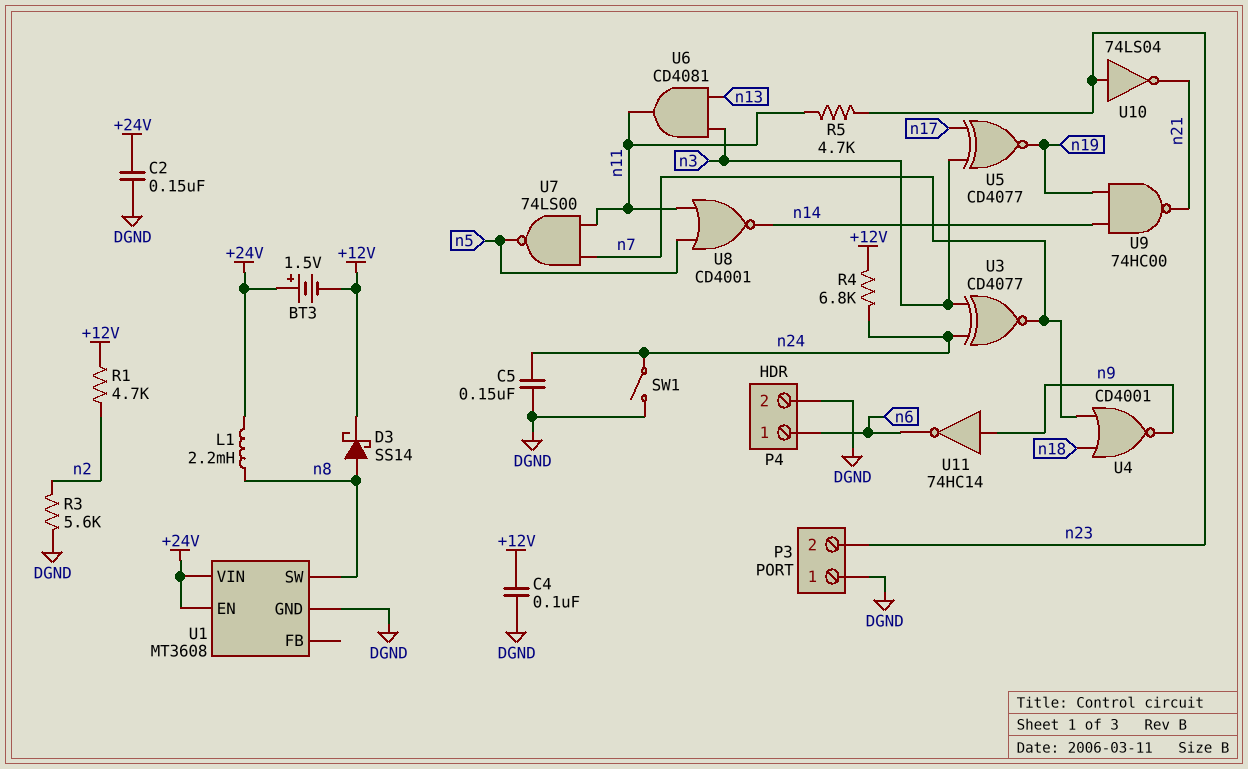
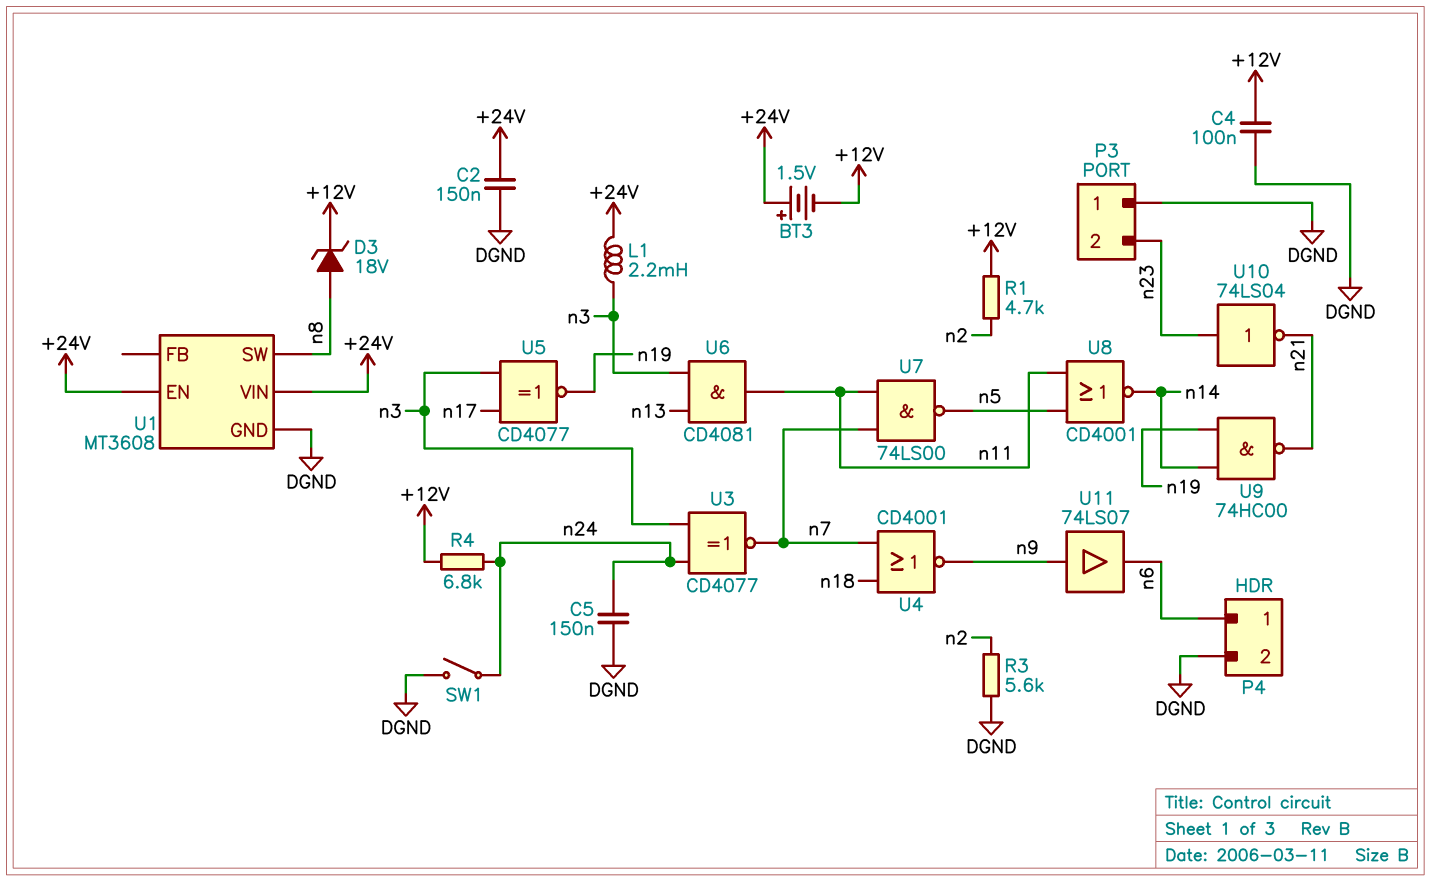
D3: schottky SS14 (A n8, K +12V) -> zener 18V (A n8, K +12V)
L1: 2.2mH (+24V, n8) -> 2.2mH (+24V, n3)
R5: 4.7k (n11, n23) -> none
U11: NOT 74HC14 (in n9, out n6) -> buffer 74LS07 (in n9, out n6)

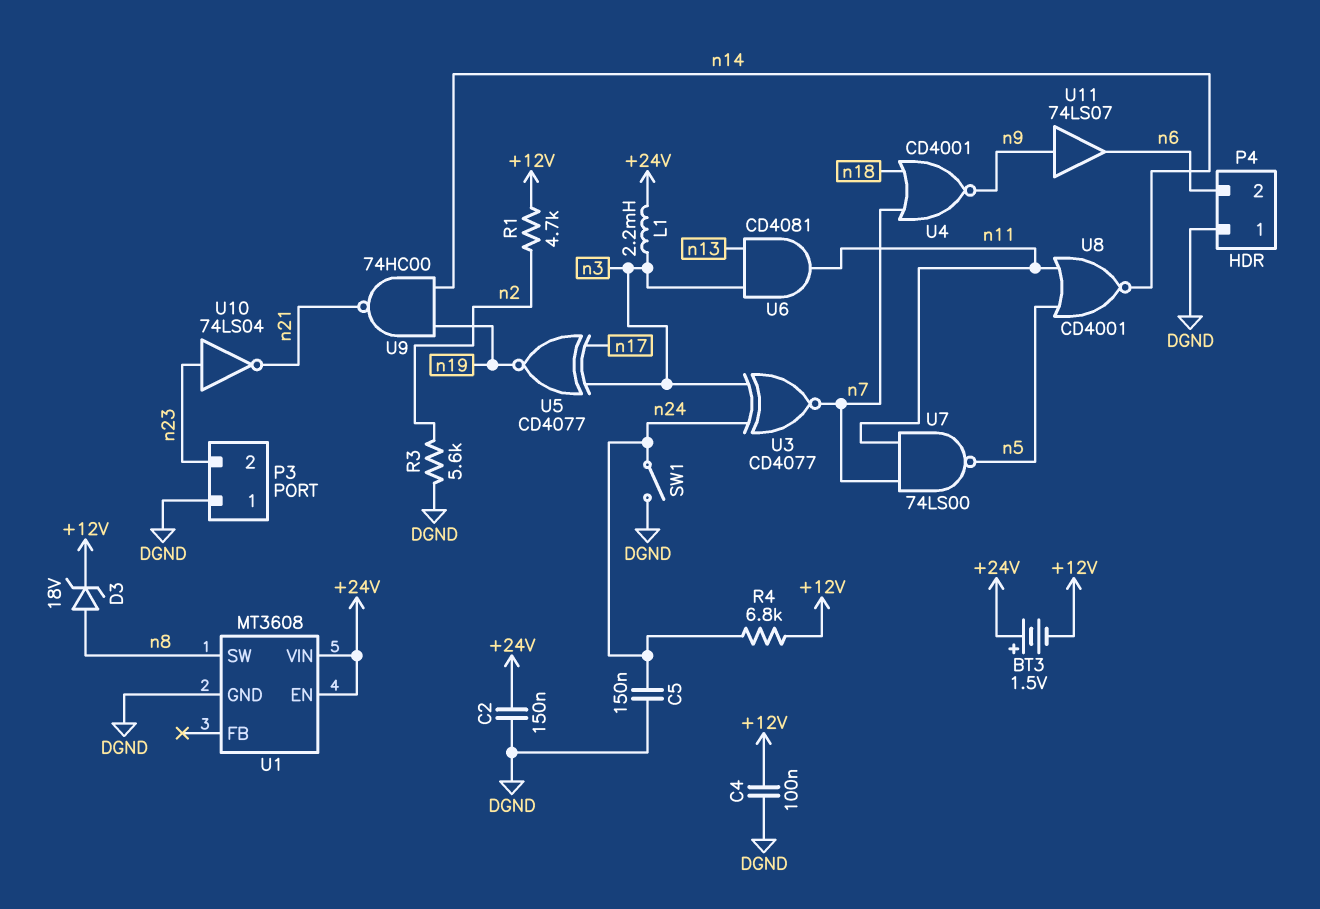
P4 pin 1: n6 -> DGND
P4 pin 2: DGND -> n6

